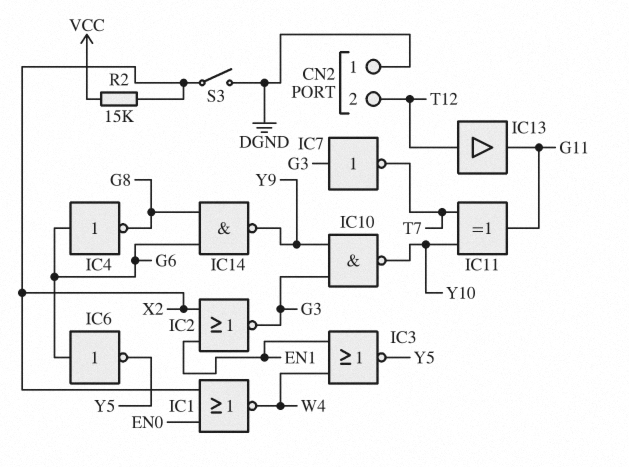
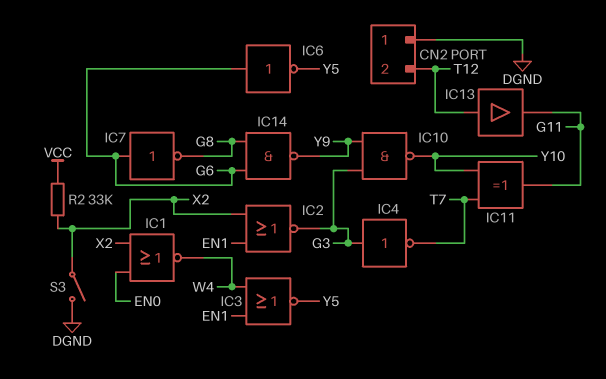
IC4: NOT (in G6, out G8) -> NOT (in G3, out T7)
IC7: NOT (in G3, out T7) -> NOT (in G6, out G8)
R2: 15k (VCC, X2) -> 33k (VCC, X2)

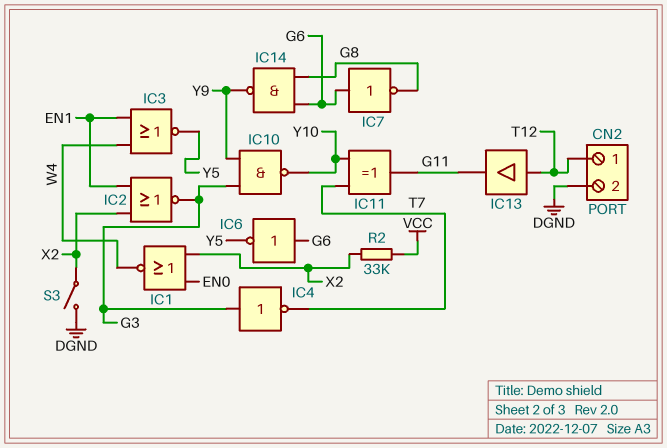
CN2 pin 1: DGND -> T12
CN2 pin 2: T12 -> DGND

